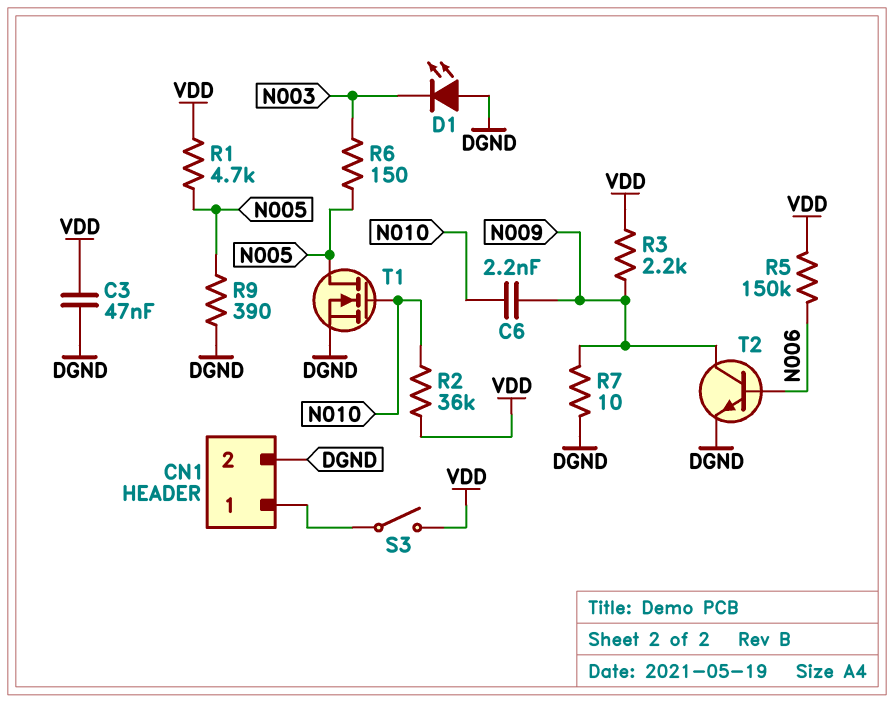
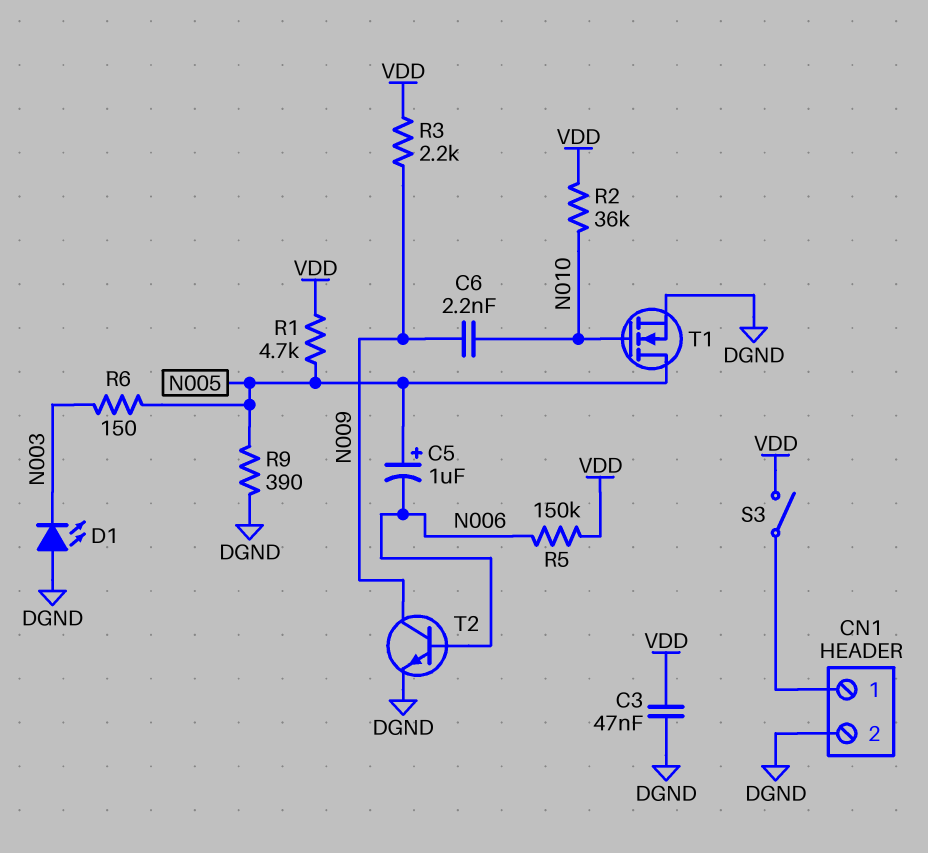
C5: none -> 1uF (plus N005, minus N006)
R7: 10 (DGND, N009) -> none

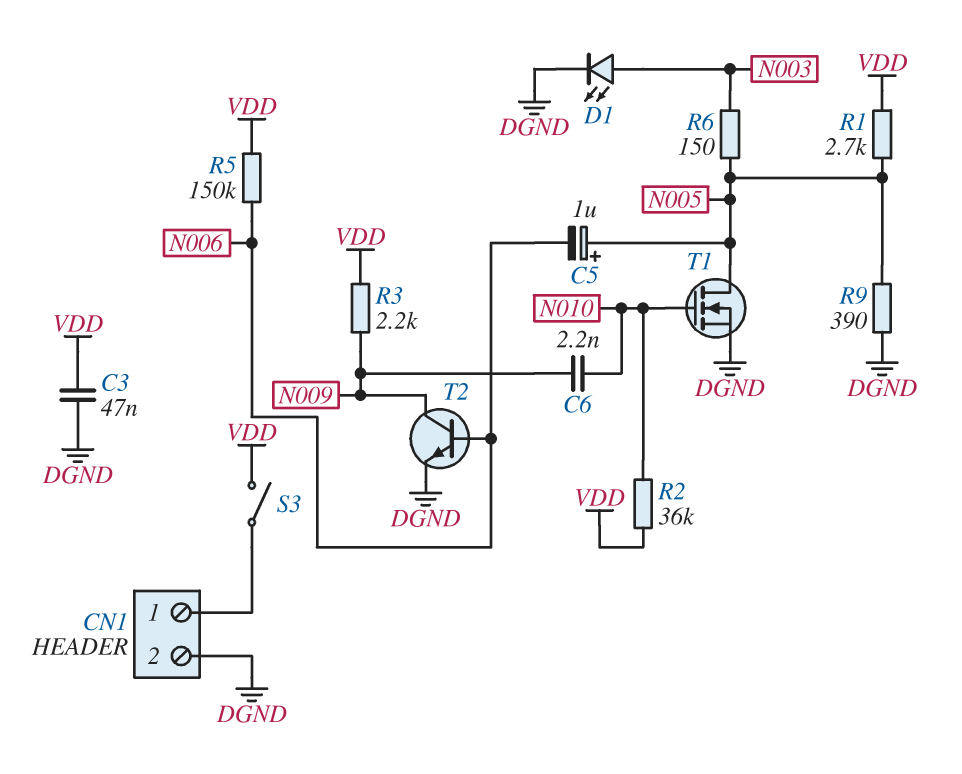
D1: LED (A DGND, K N003) -> LED (A N003, K DGND)
R1: 4.7k (N005, VDD) -> 2.7k (N005, VDD)

